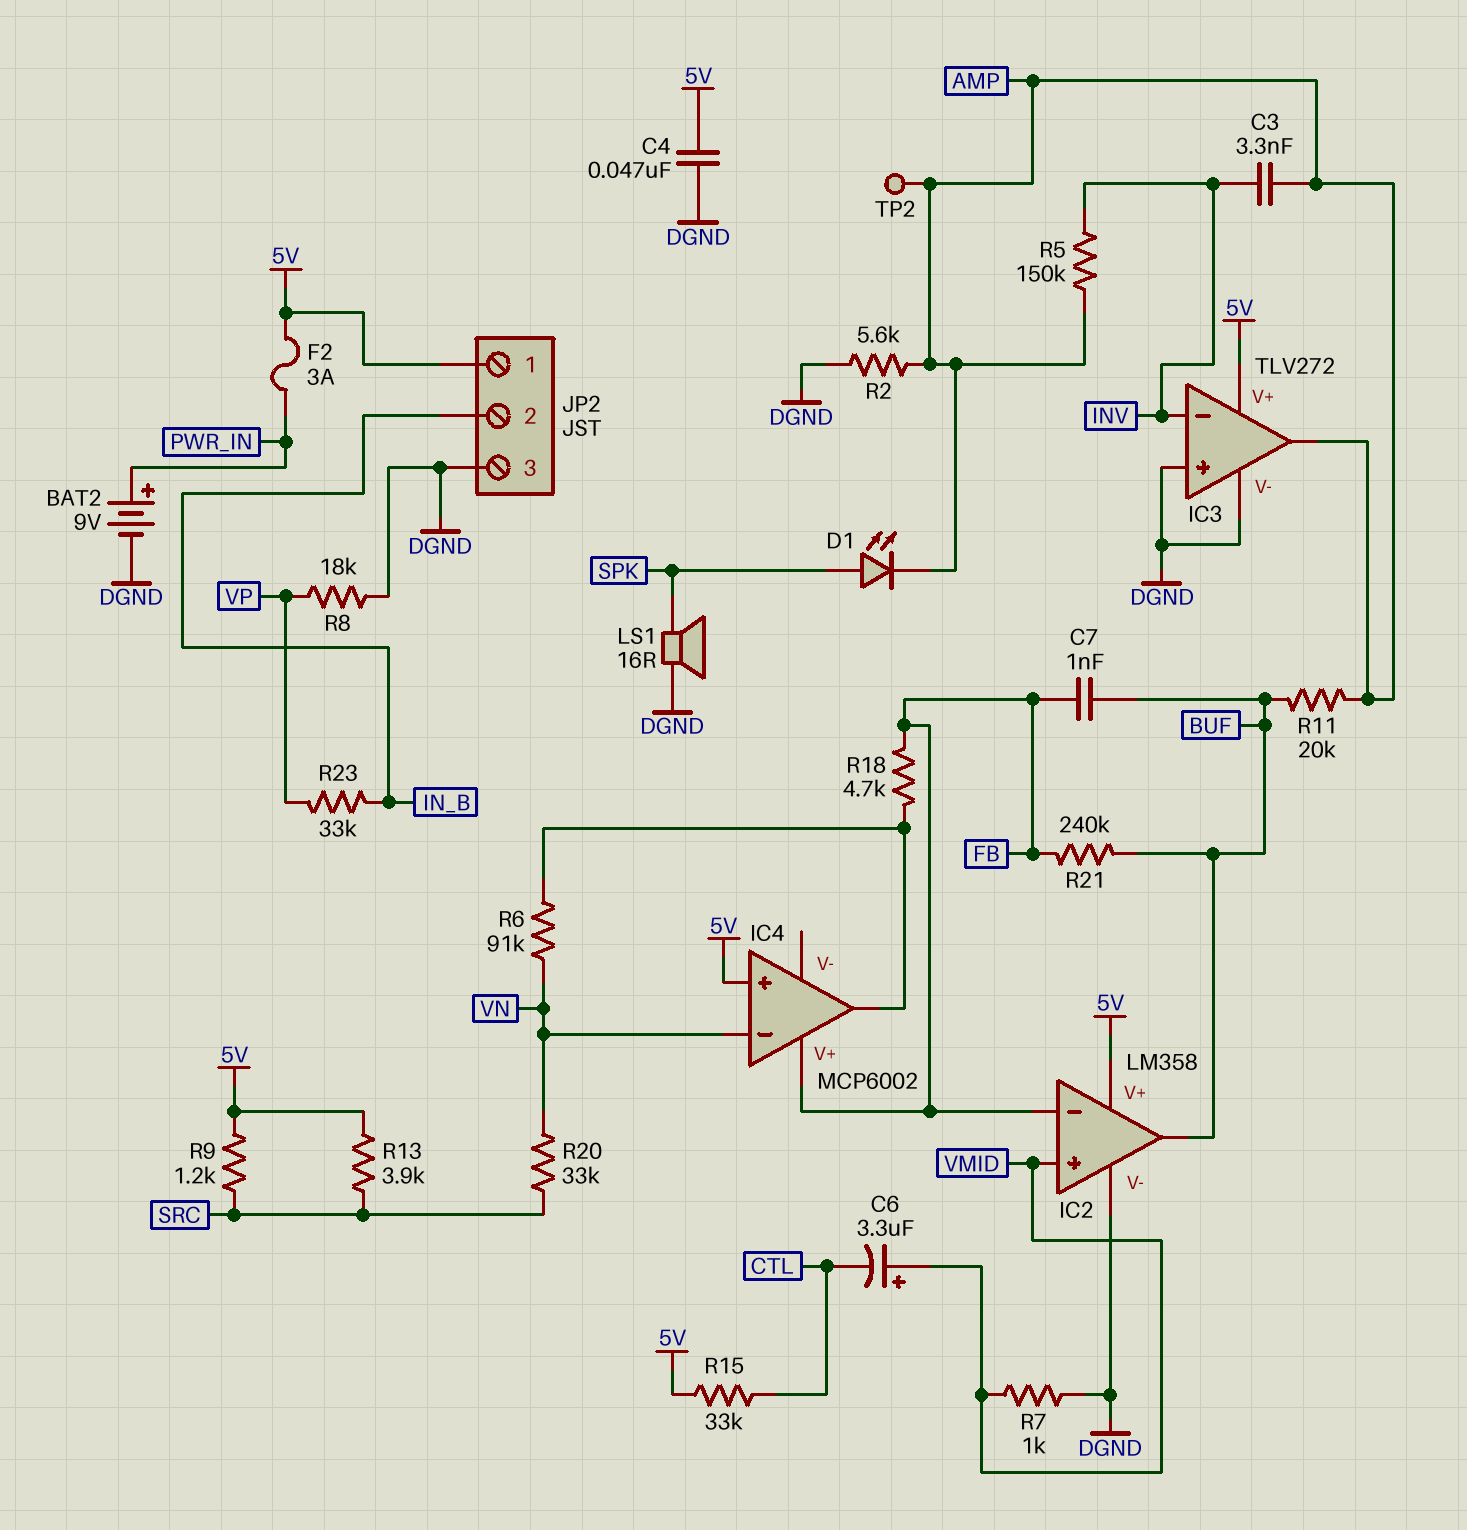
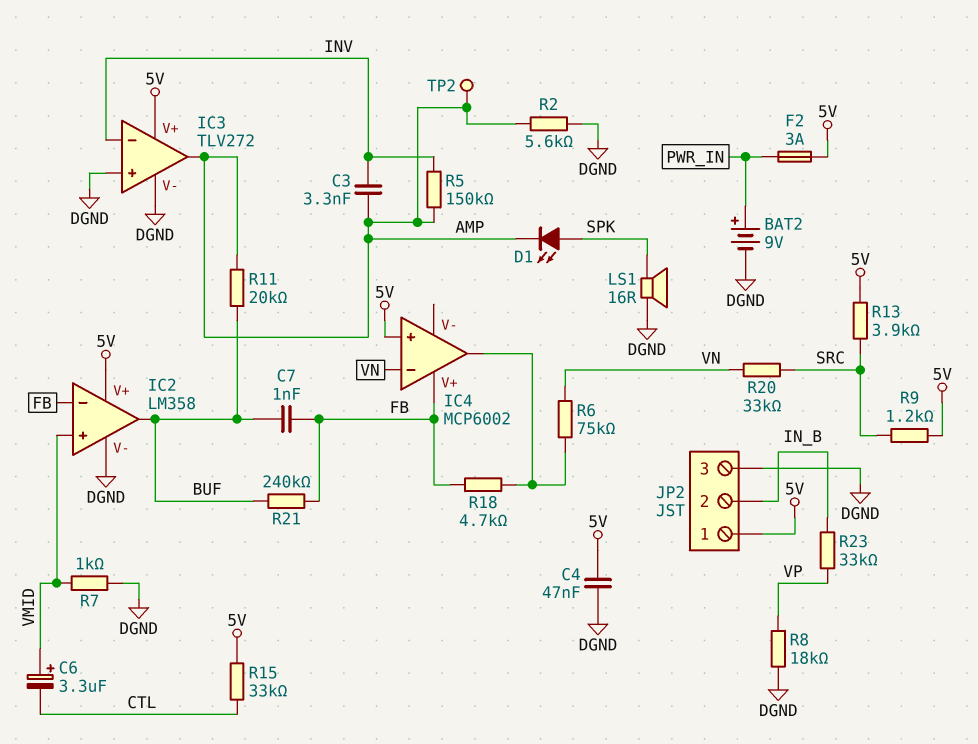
R6: 91k (IC4/out, VN) -> 75k (IC4/out, VN)

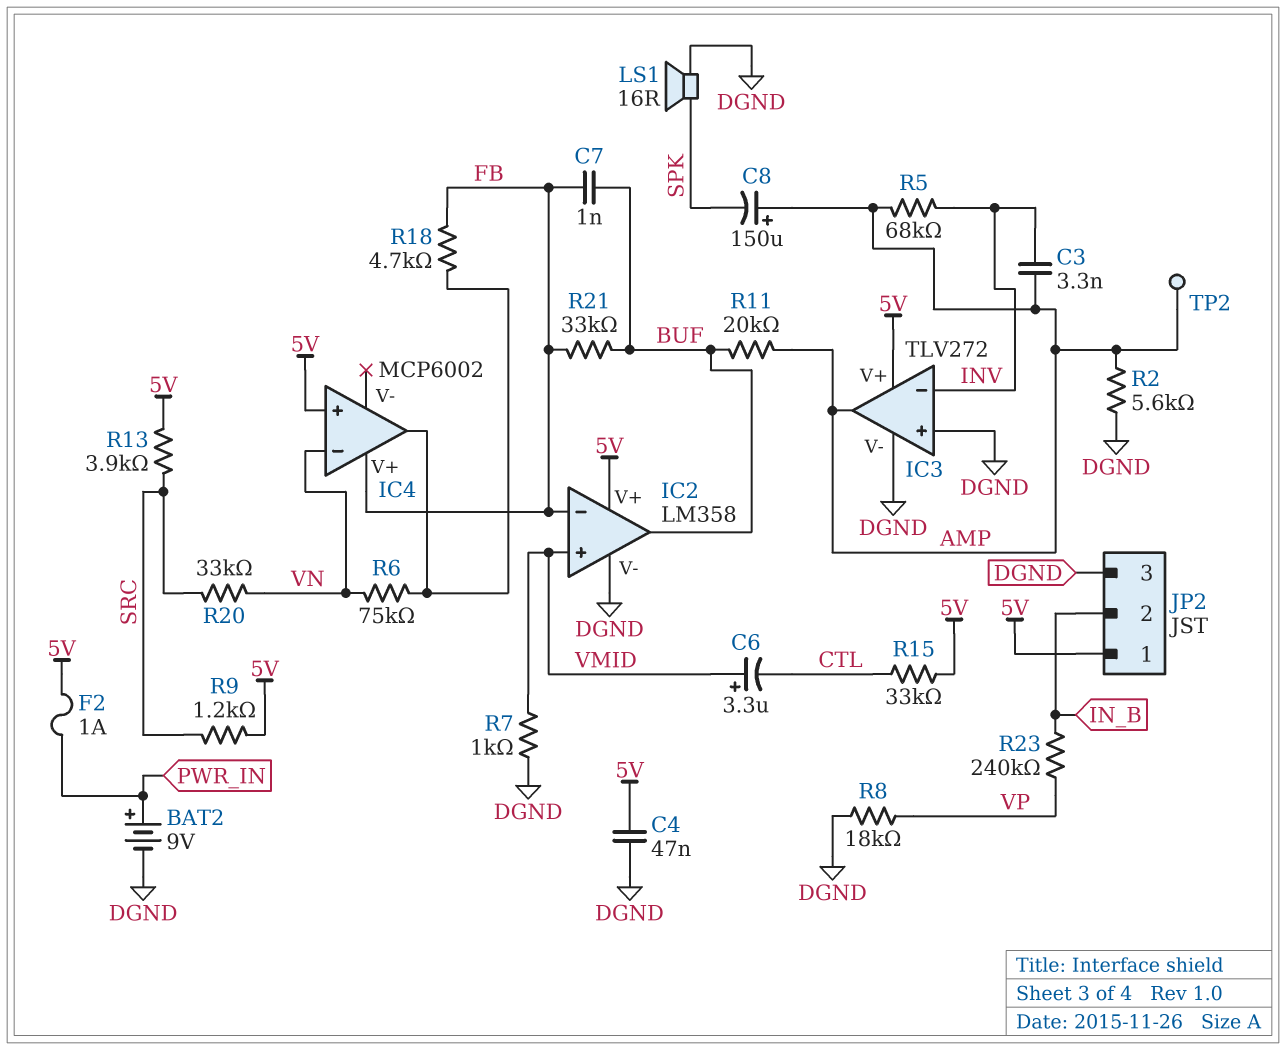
C8: none -> 150uF (plus AMP, minus SPK)
D1: LED (A SPK, K AMP) -> none
F2: 3A (5V, PWR_IN) -> 1A (5V, PWR_IN)
R5: 150k (AMP, INV) -> 68k (AMP, INV)
R21: 240k (BUF, FB) -> 33k (BUF, FB)
R23: 33k (IN_B, VP) -> 240k (IN_B, VP)

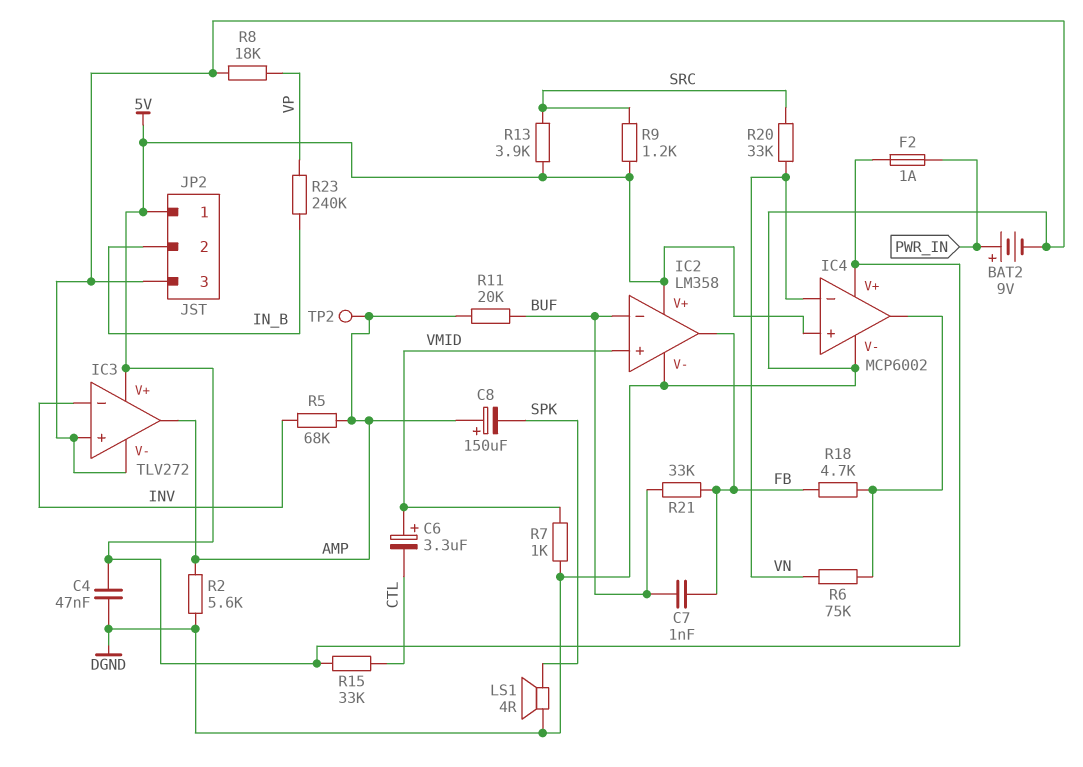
C3: 3.3nF (AMP, INV) -> none
IC2 pin in-: FB -> BUF
IC2 pin out: BUF -> FB
IC4 pin V+: FB -> 5V
IC4 pin V-: none -> DGND
LS1: speaker 16R (DGND, SPK) -> speaker 4R (DGND, SPK)

